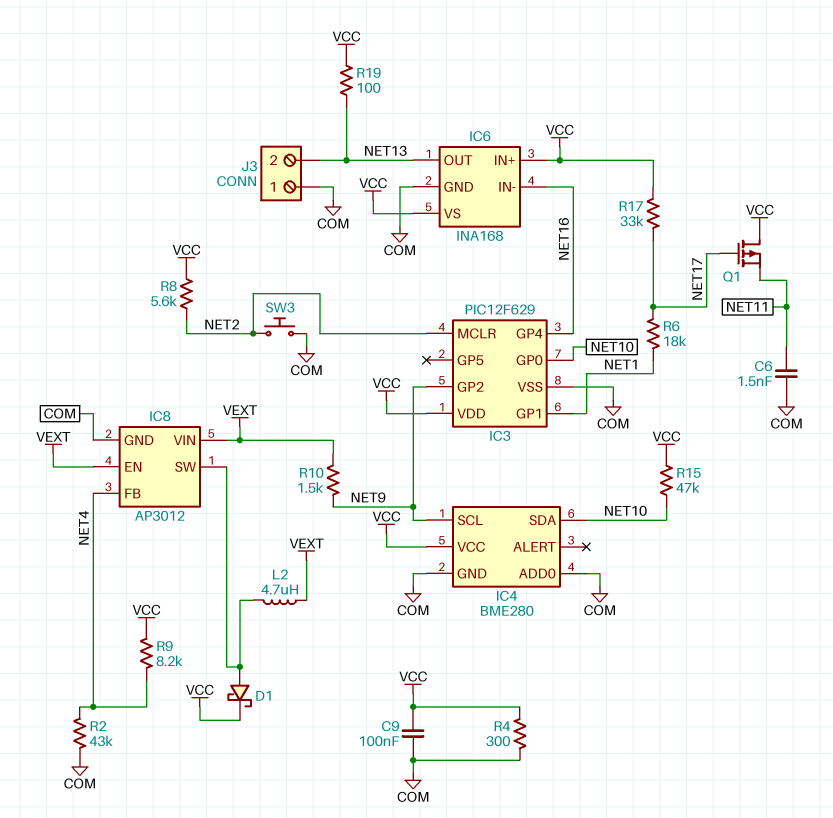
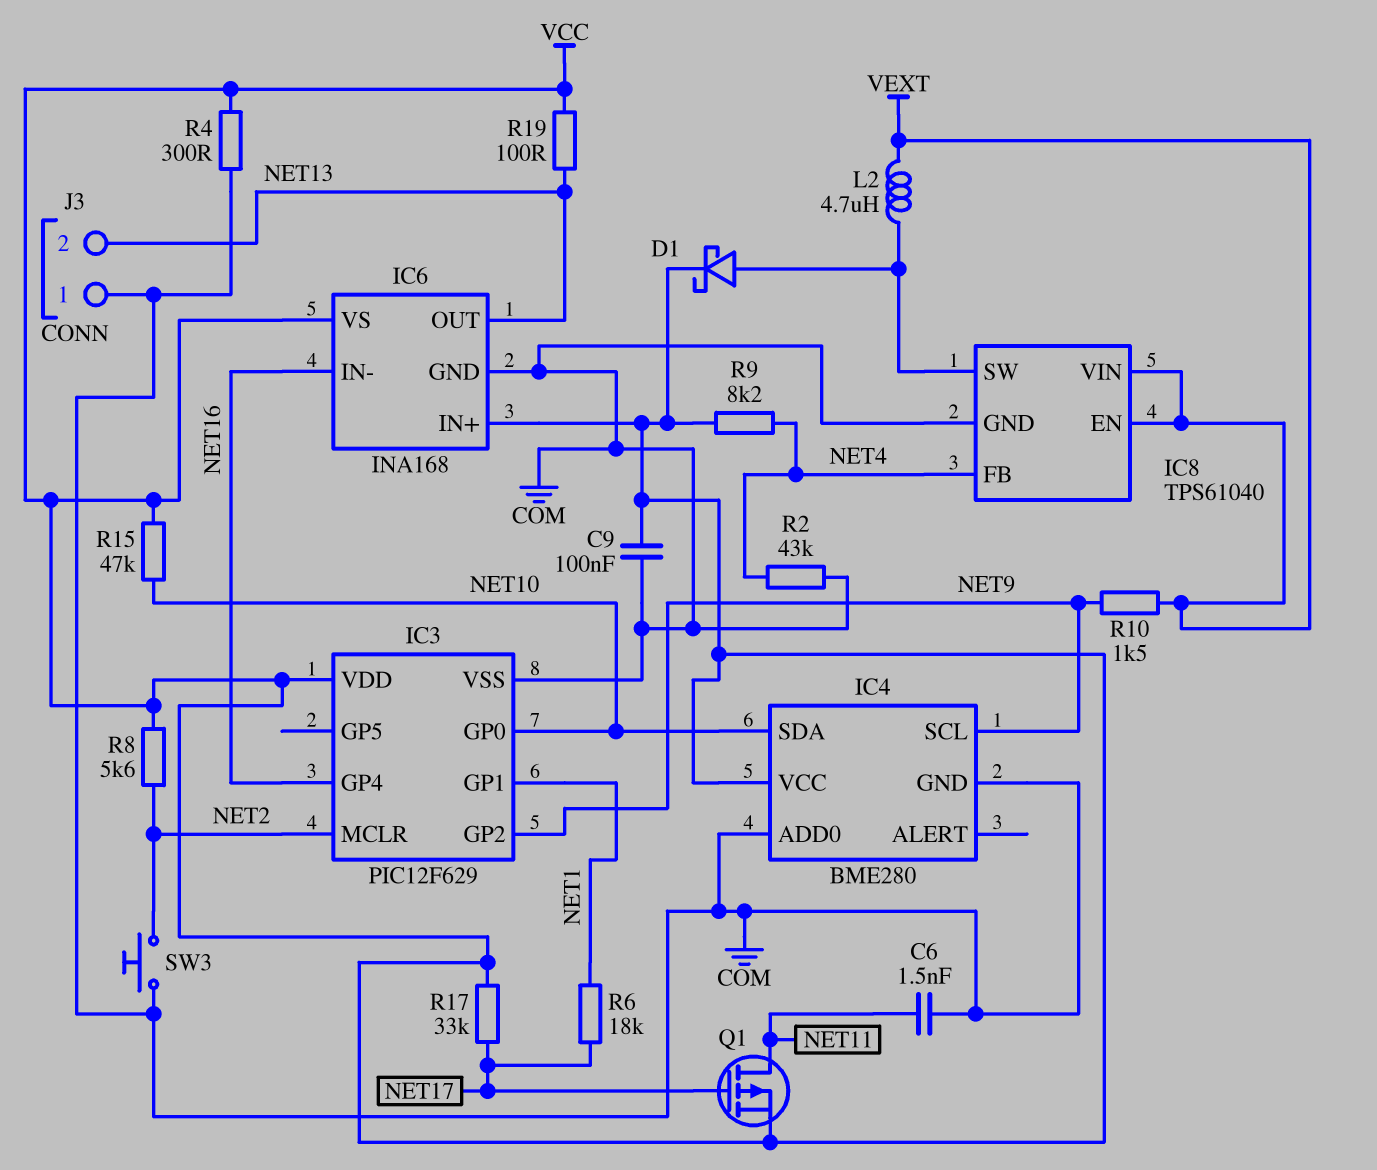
IC8: AP3012 -> TPS61040
Q1: PMOS (G NET17, D VCC, S NET11) -> PMOS (G NET17, D NET11, S VCC)

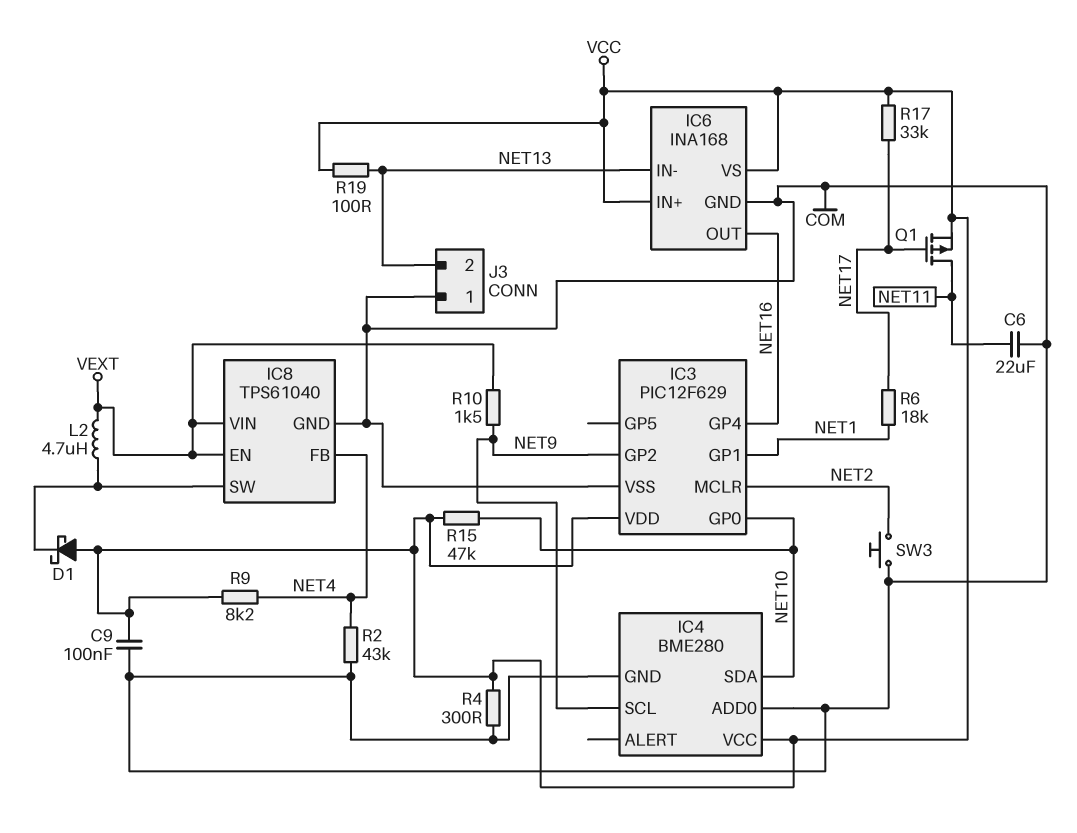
C6: 1.5nF (COM, NET11) -> 22uF (COM, NET11)
D1: schottky (A IC8/SW, K VCC) -> schottky (A VCC, K IC8/SW)
IC6 pin IN-: NET16 -> NET13
IC6 pin OUT: NET13 -> NET16
R8: 5.6k (NET2, VCC) -> none

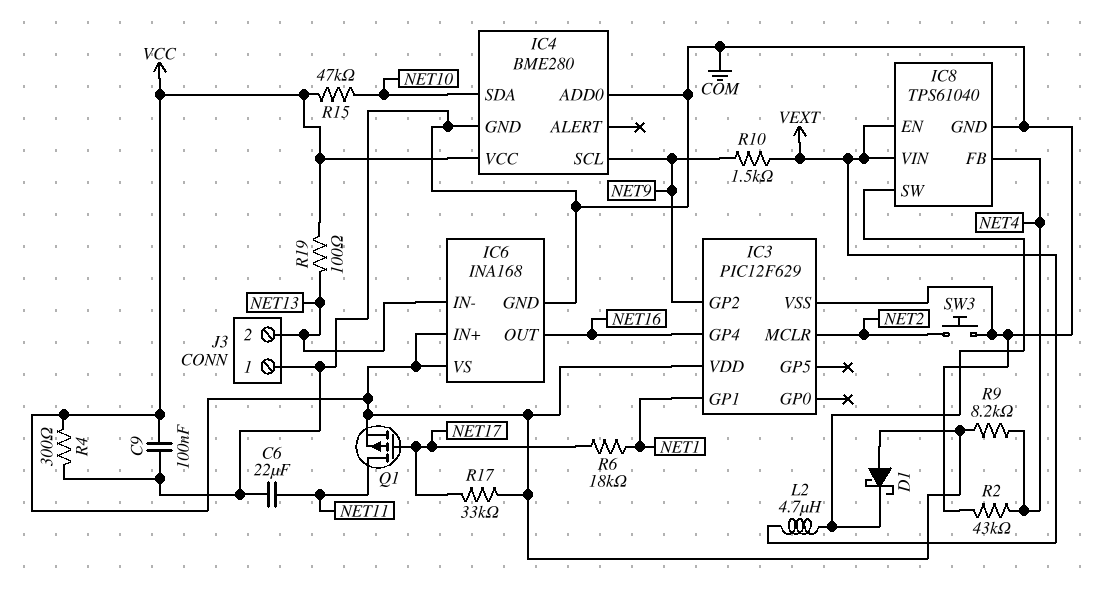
IC3 pin GP0: NET10 -> none

